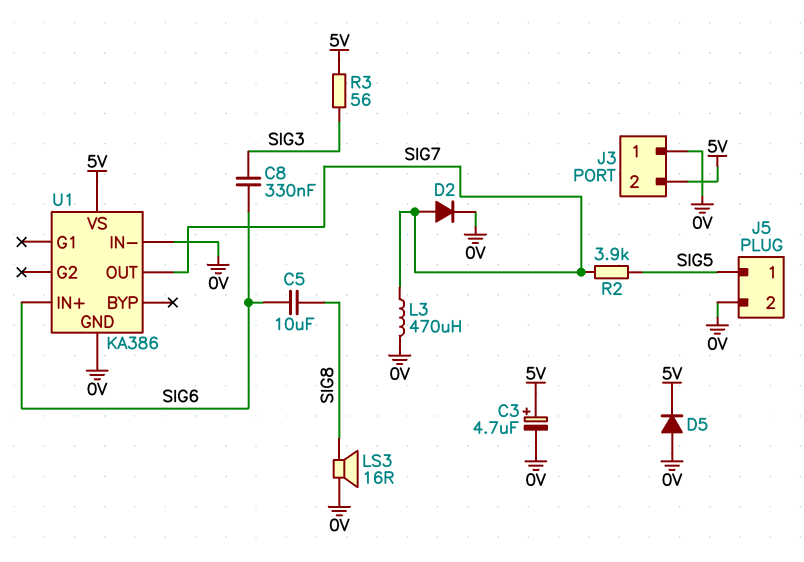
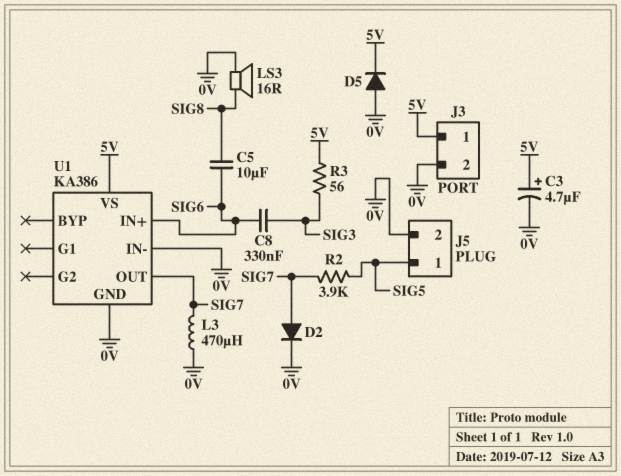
J3 pin 1: 0V -> 5V
J3 pin 2: 5V -> 0V

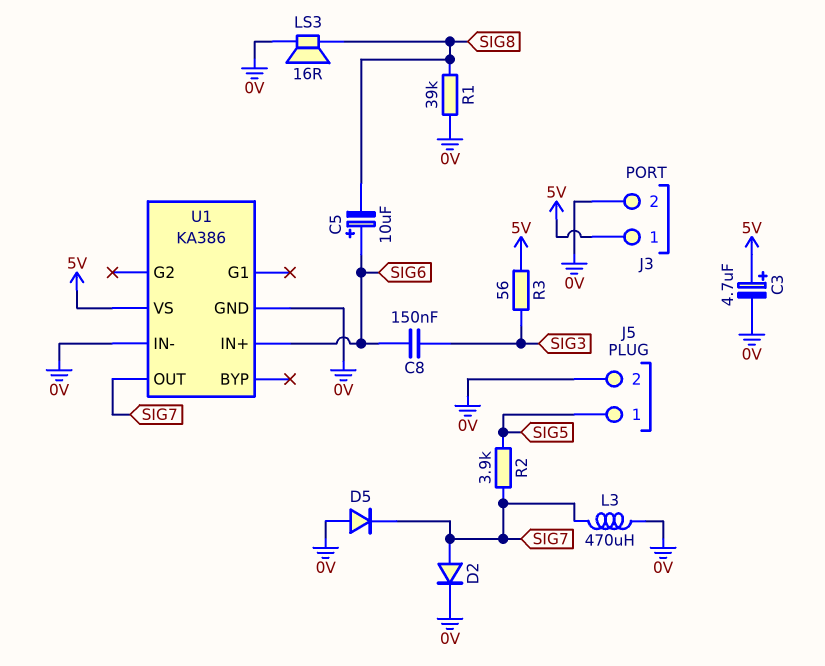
C5: 10uF (SIG6, SIG8) -> 10uF (plus SIG6, minus SIG8)
C8: 330nF (SIG3, SIG6) -> 150nF (SIG3, SIG6)
D5: diode (A 0V, K 5V) -> diode (A 0V, K SIG7)
R1: none -> 39k (0V, SIG8)

